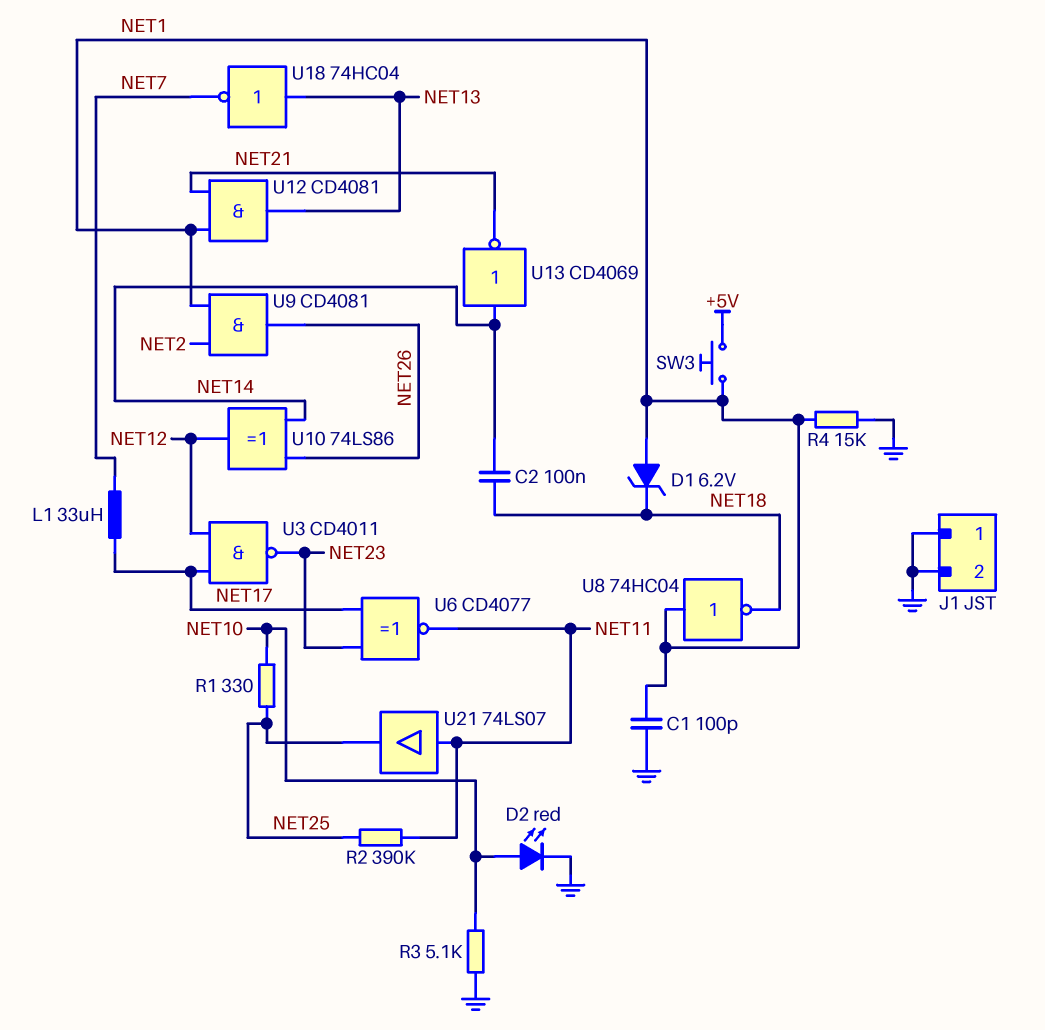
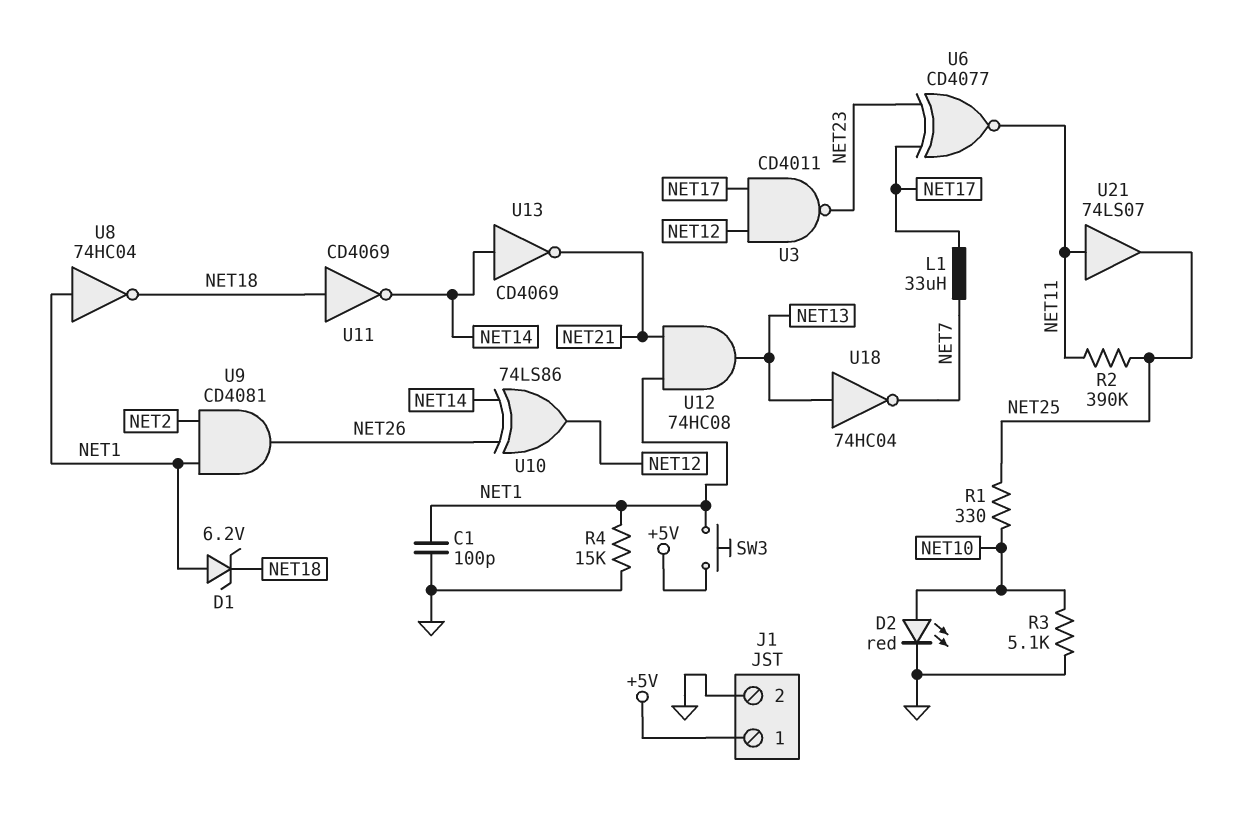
C2: 100nF (NET14, NET18) -> none
J1 pin 1: GND -> +5V
U11: none -> NOT CD4069 (in NET18, out NET14)
U12: AND CD4081 (in NET1, in NET21, out NET13) -> AND 74HC08 (in NET1, in NET21, out NET13)

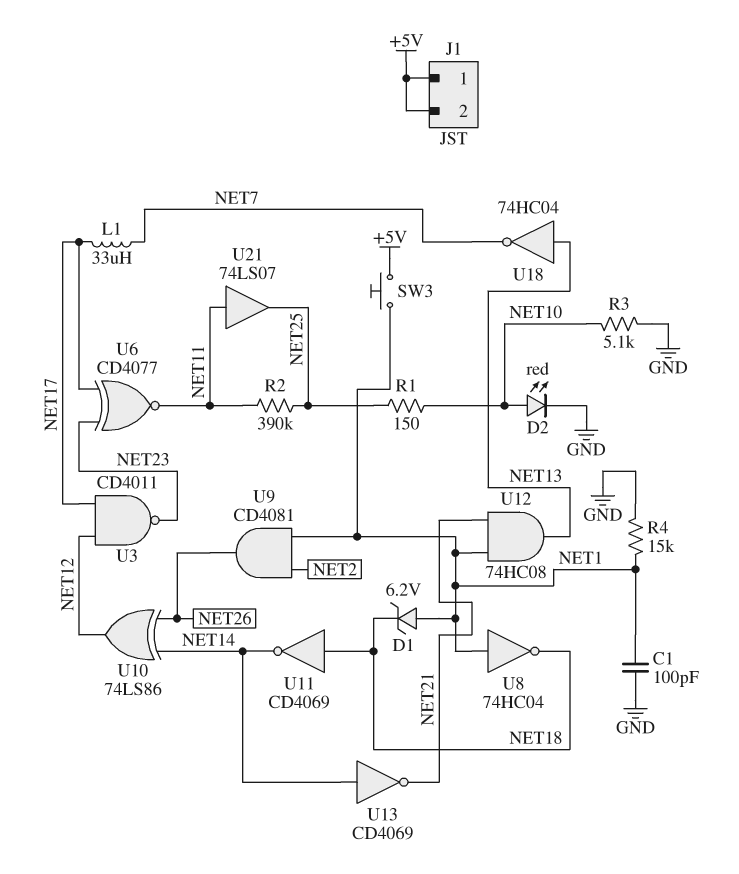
J1 pin 2: GND -> +5V
R1: 330 (NET10, NET25) -> 150 (NET10, NET25)

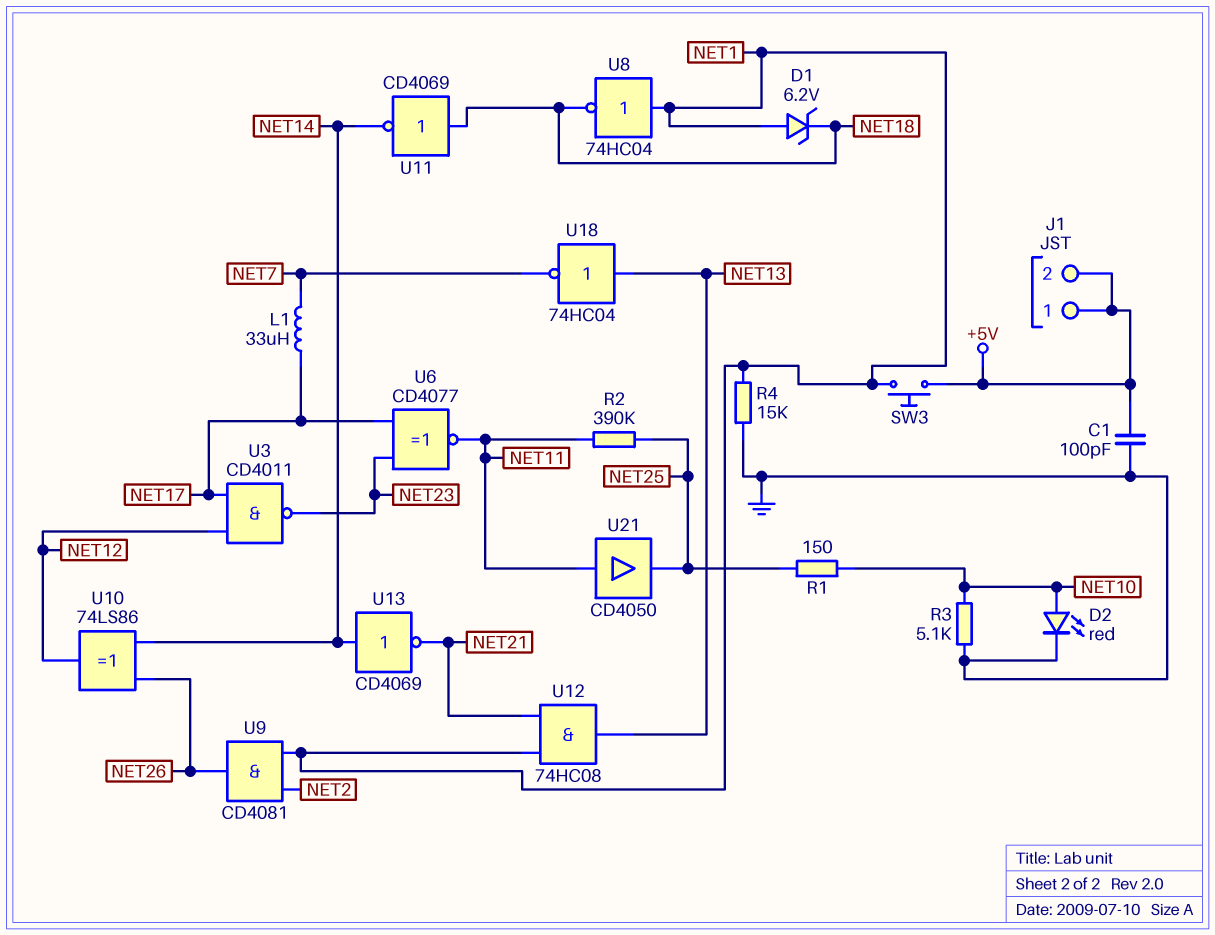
C1: 100pF (GND, NET1) -> 100pF (+5V, GND)
U21: buffer 74LS07 (in NET11, out NET25) -> buffer CD4050 (in NET11, out NET25)

